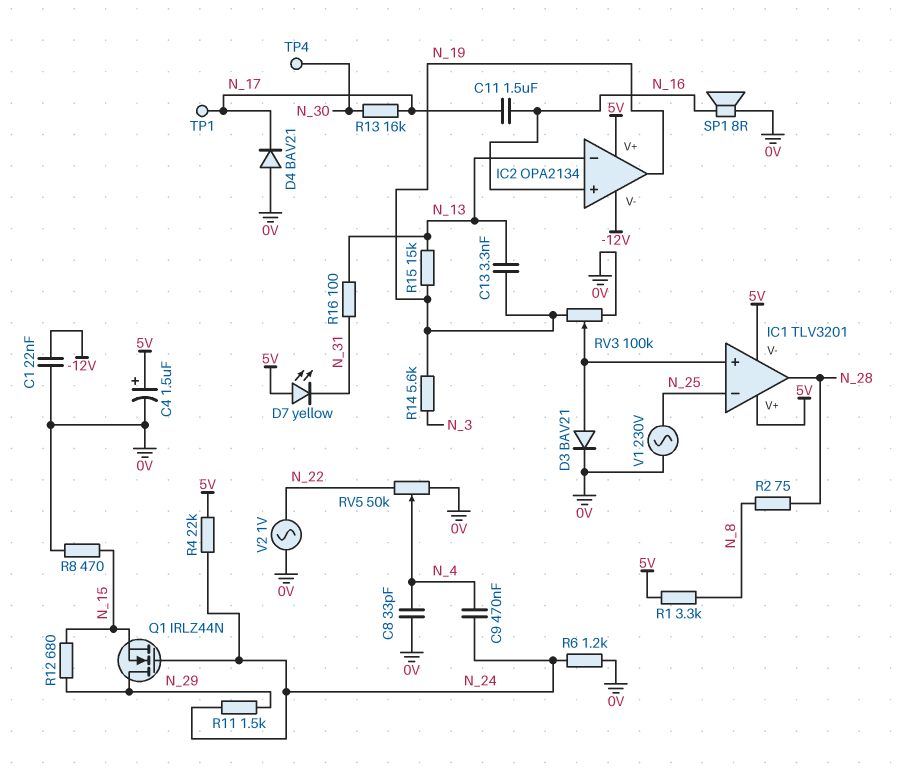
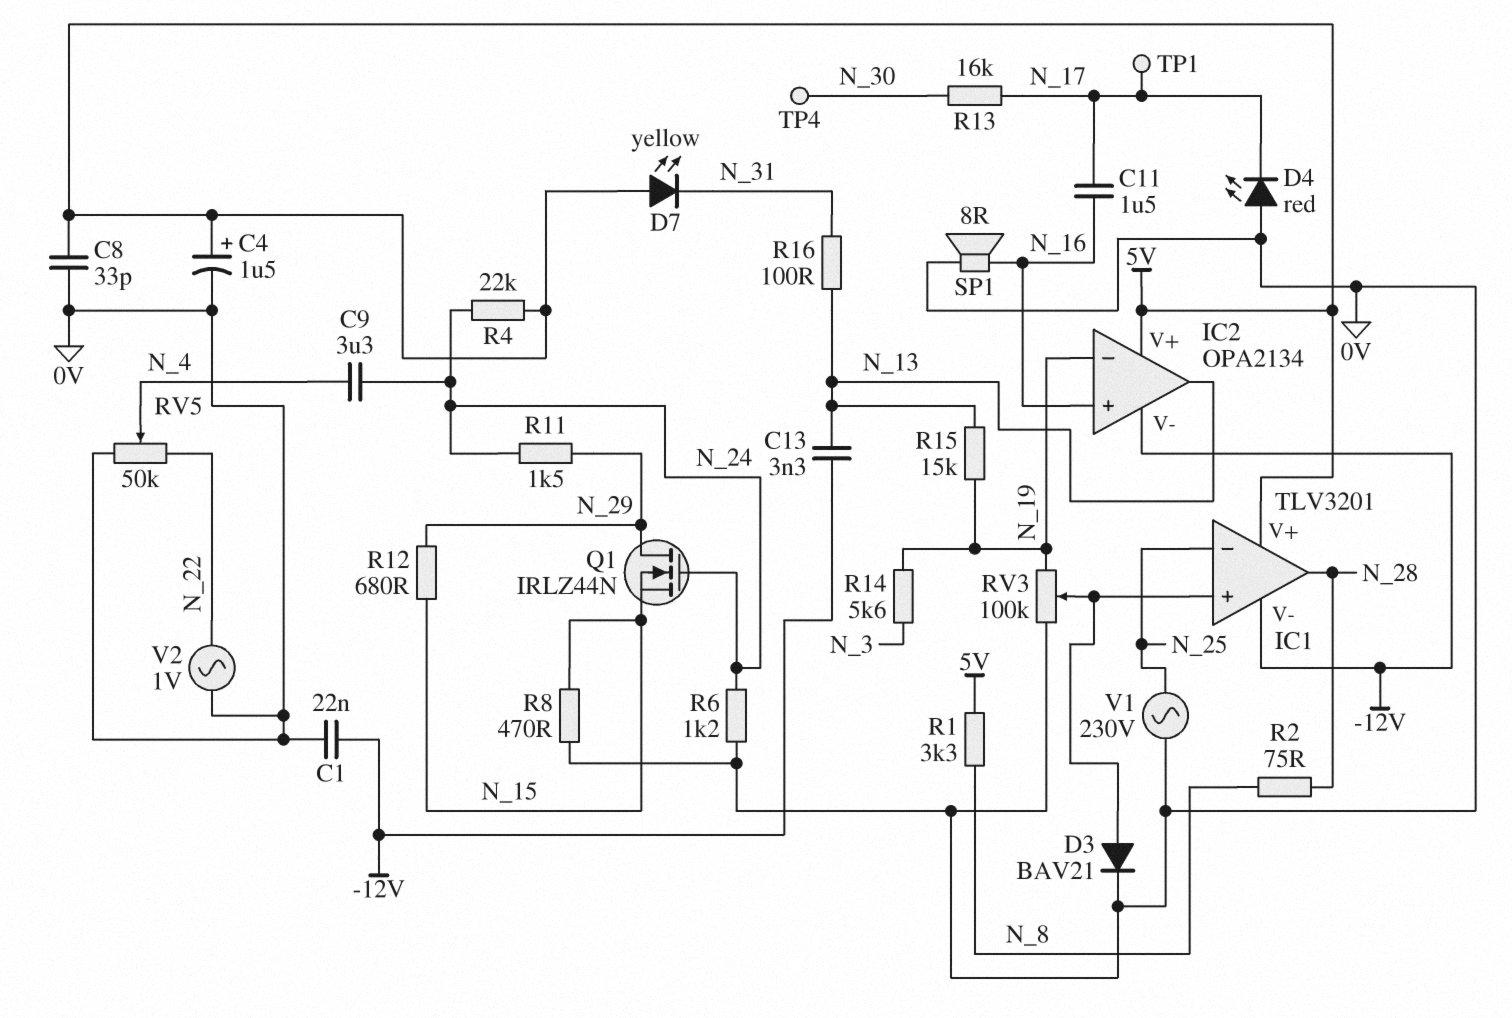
C8: 33pF (0V, N_4) -> 33pF (0V, 5V)
C9: 470nF (N_4, N_24) -> 3.3uF (N_4, N_24)
C13: 3.3nF (N_13, N_19) -> 3.3nF (-12V, N_13)
D4: diode BAV21 (A 0V, K N_17) -> LED red (A 0V, K N_17)
IC1 pin V-: 5V -> -12V
IC2 pin in-: N_13 -> N_19
IC2 pin out: N_19 -> N_13

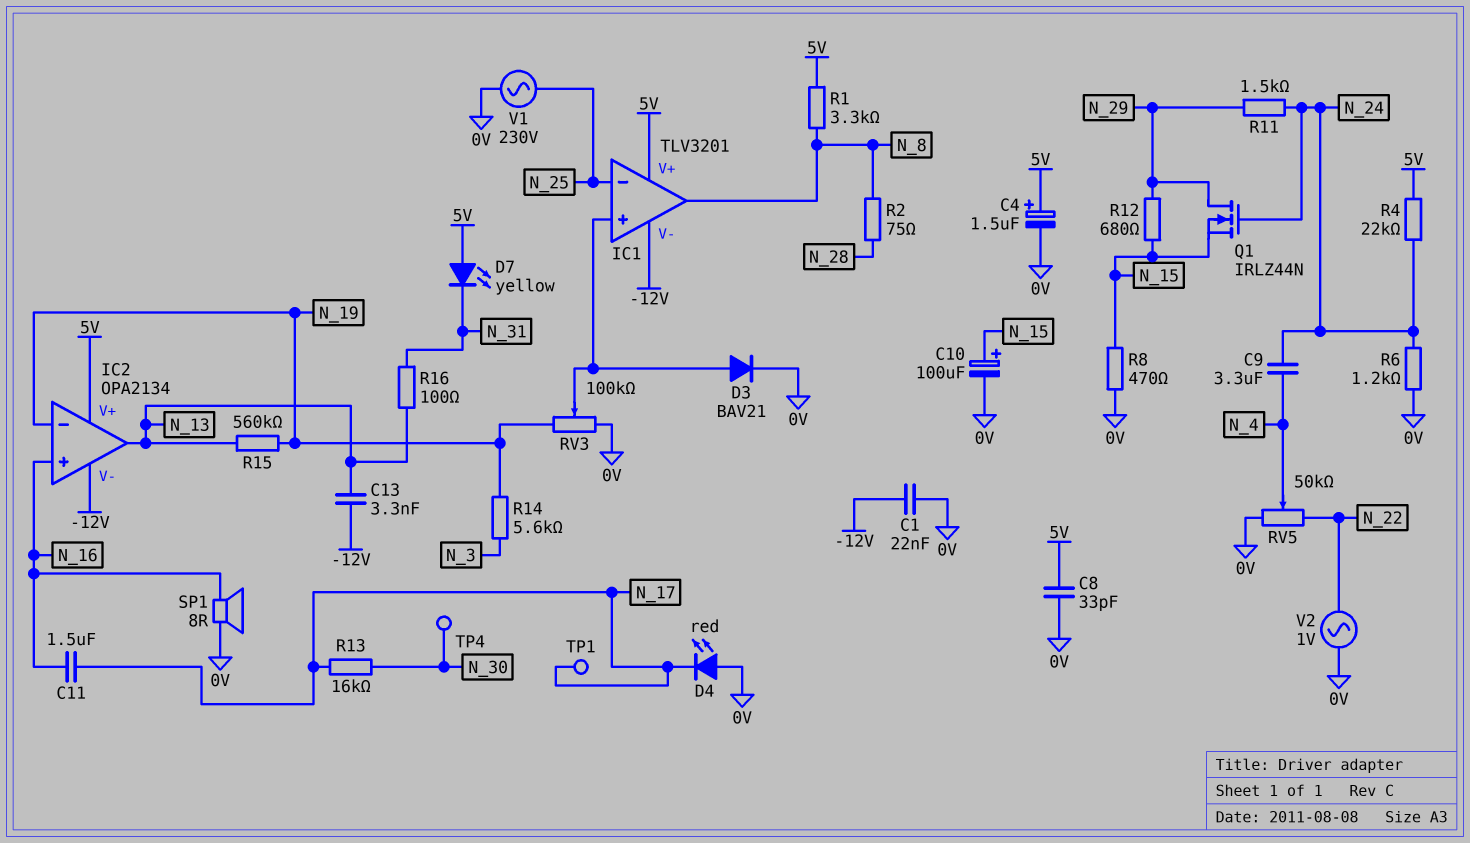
C10: none -> 100uF (plus N_15, minus 0V)
IC1 pin out: N_28 -> N_8
R15: 15k (N_13, N_19) -> 560k (N_13, N_19)

